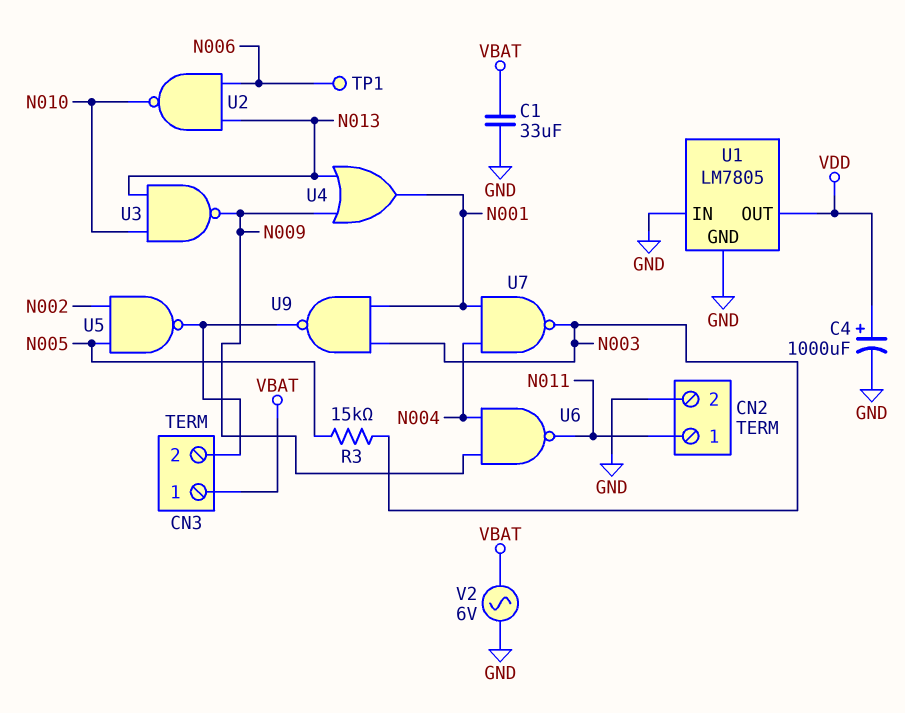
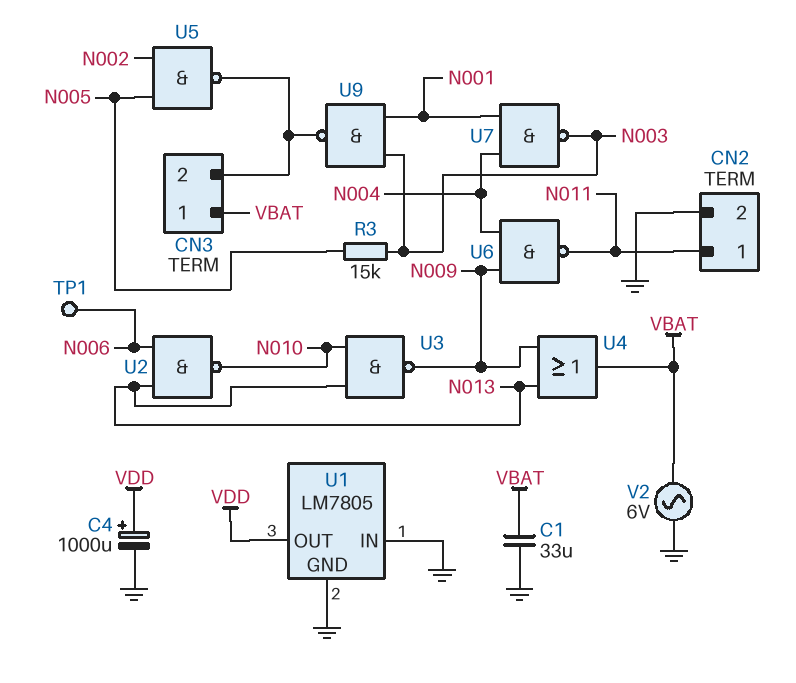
U4: OR (in N009, in N013, out N001) -> OR (in N009, in N013, out VBAT)

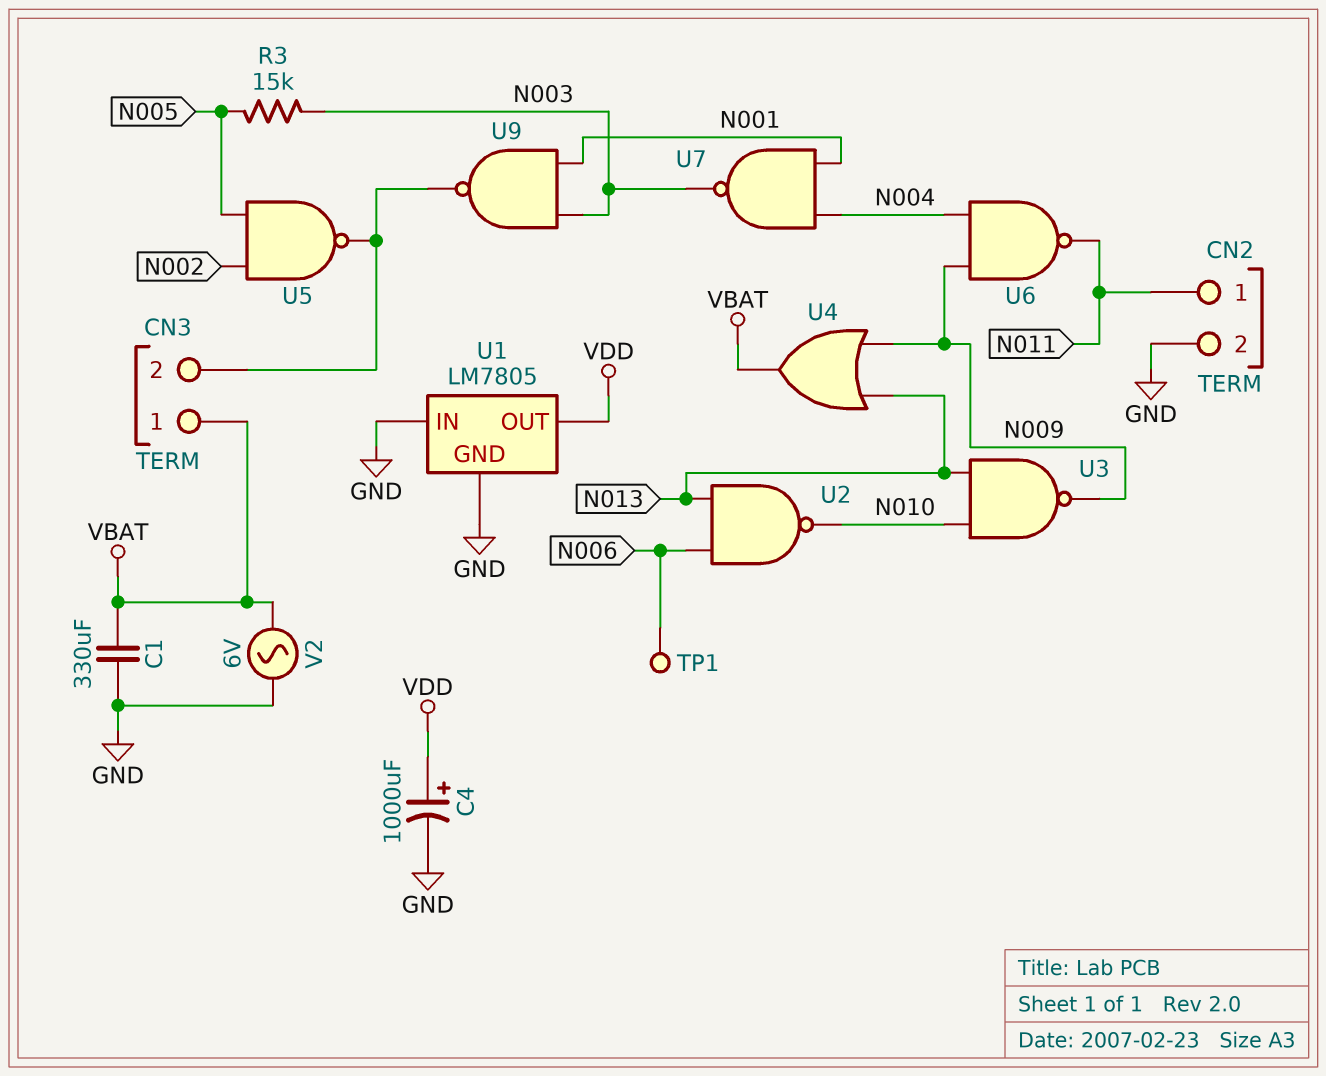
C1: 33uF (GND, VBAT) -> 330uF (GND, VBAT)

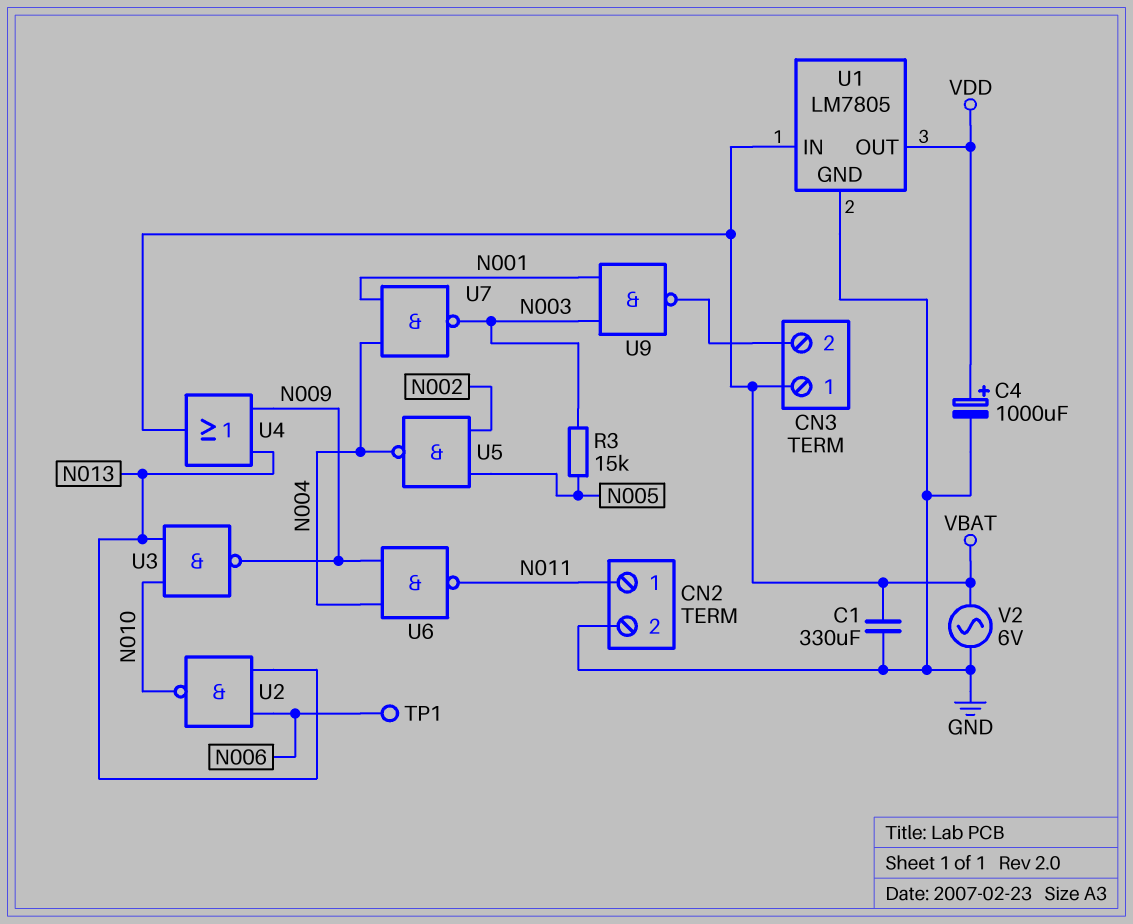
U1 pin IN: GND -> VBAT
U5: NAND (in N002, in N005, out CN3/2) -> NAND (in N002, in N005, out N004)

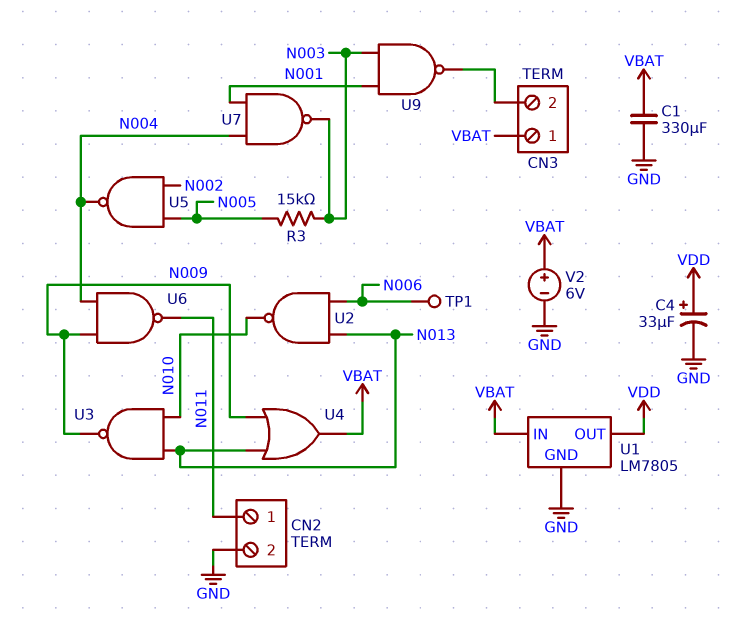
C4: 1000uF (plus VDD, minus GND) -> 33uF (plus VDD, minus GND)
V2: AC 6V (GND, VBAT) -> 6V (plus VBAT, minus GND)

